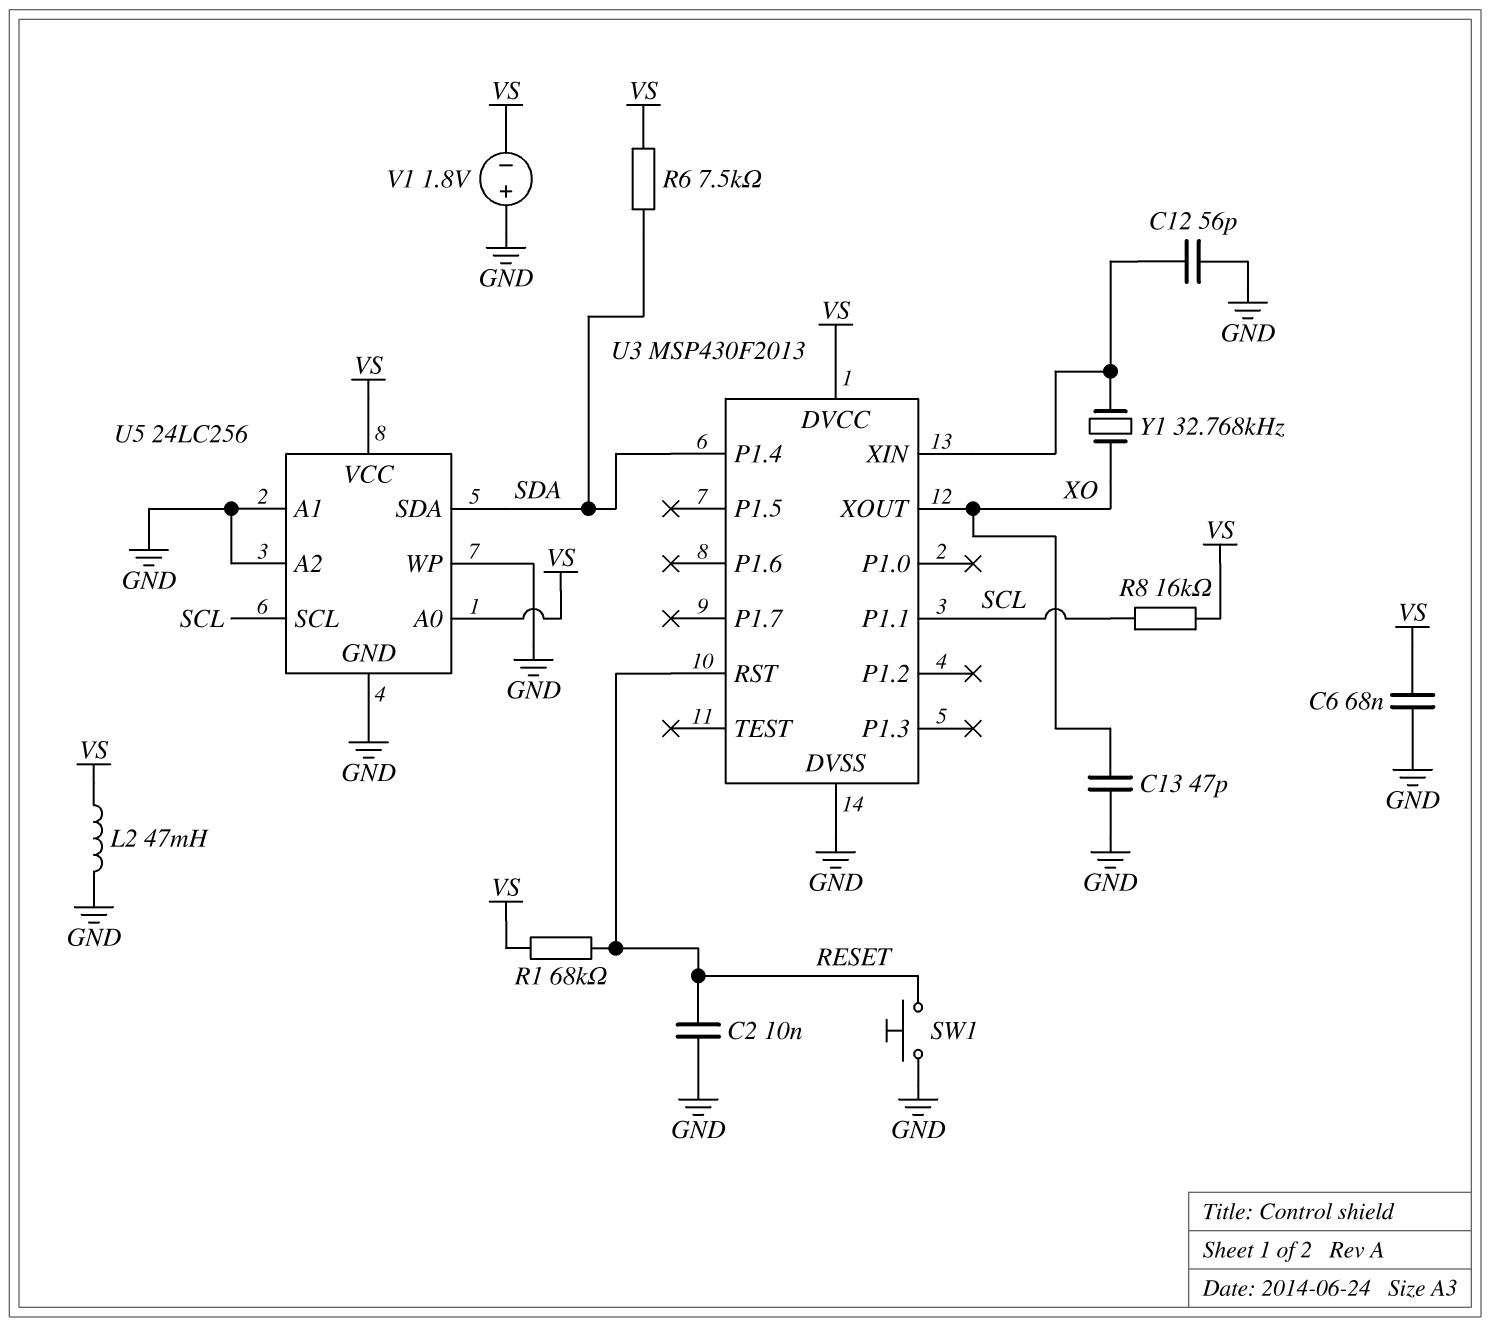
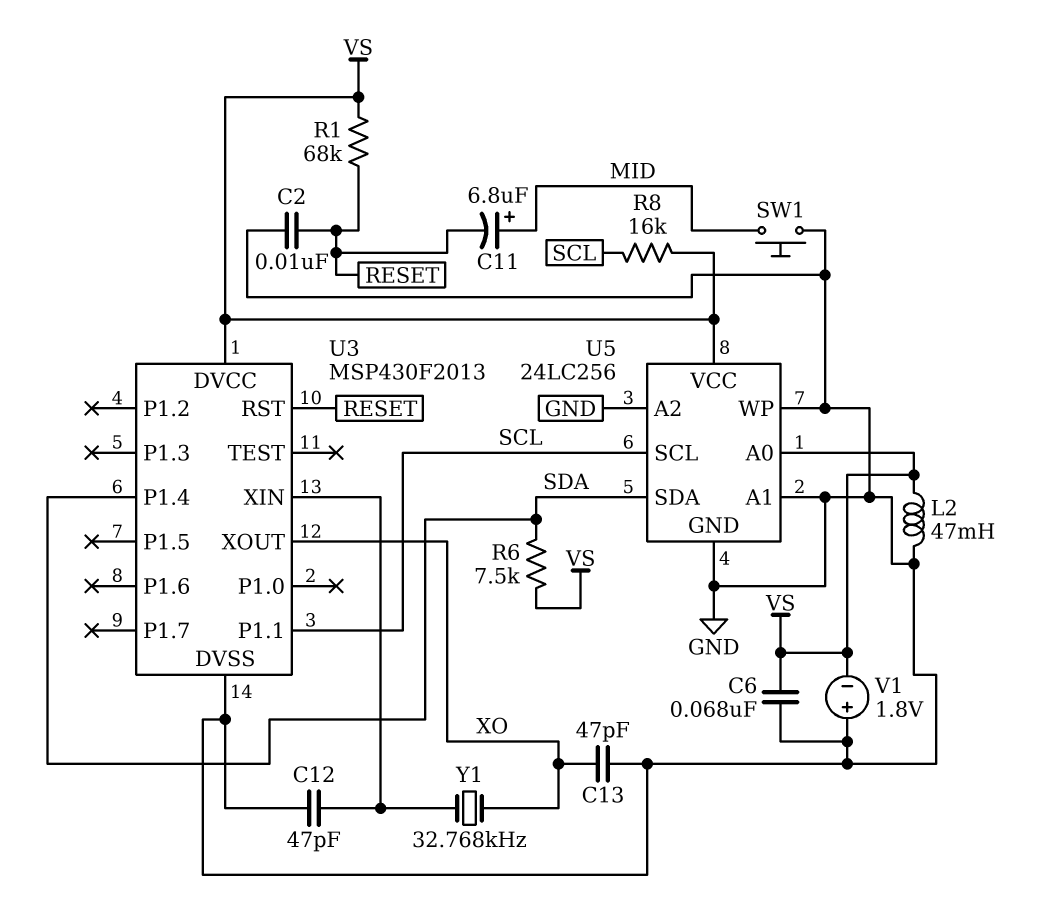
C11: none -> 6.8uF (plus MID, minus RESET)
C12: 56pF (GND, U3/XIN) -> 47pF (GND, U3/XIN)
SW1: button (GND, RESET) -> button (GND, MID)

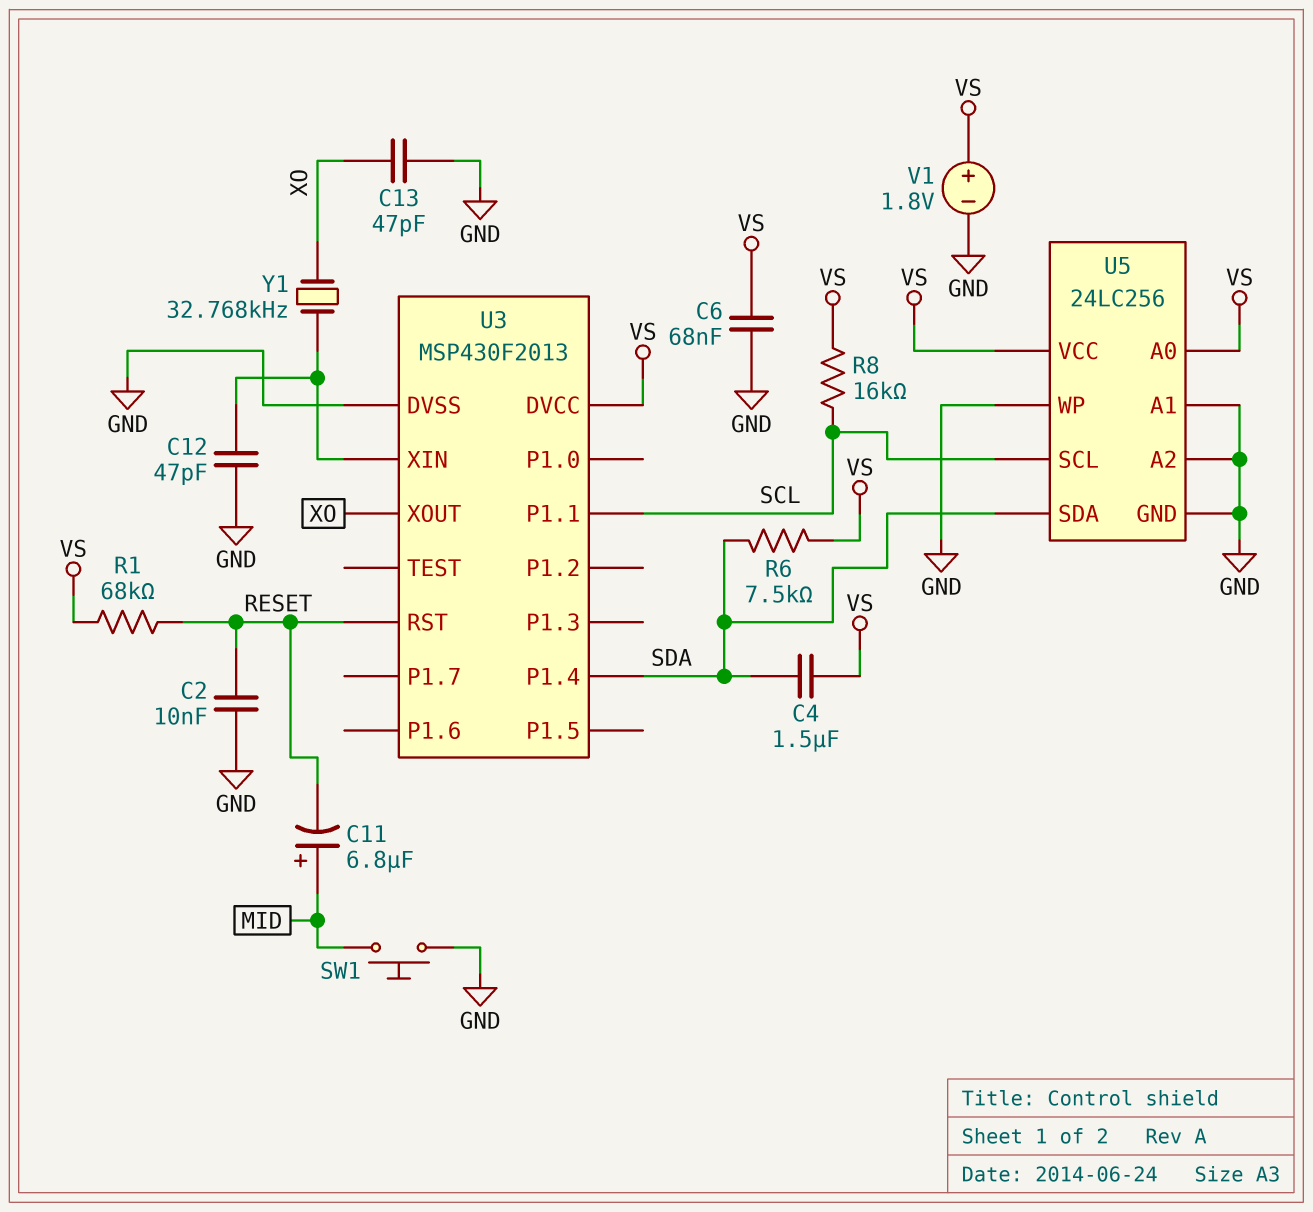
C4: none -> 1.5uF (SDA, VS)
L2: 47mH (GND, VS) -> none
V1: 1.8V (plus GND, minus VS) -> 1.8V (plus VS, minus GND)

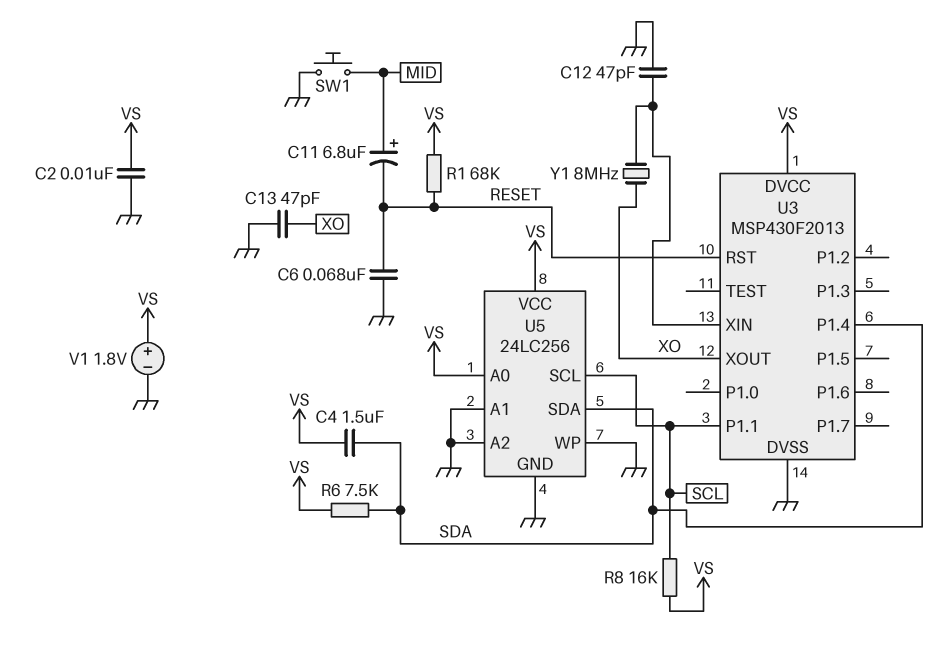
C2: 10nF (GND, RESET) -> 10nF (GND, VS)
C6: 68nF (GND, VS) -> 68nF (GND, RESET)
Y1: 32.768kHz (U3/XIN, XO) -> 8MHz (U3/XIN, XO)

